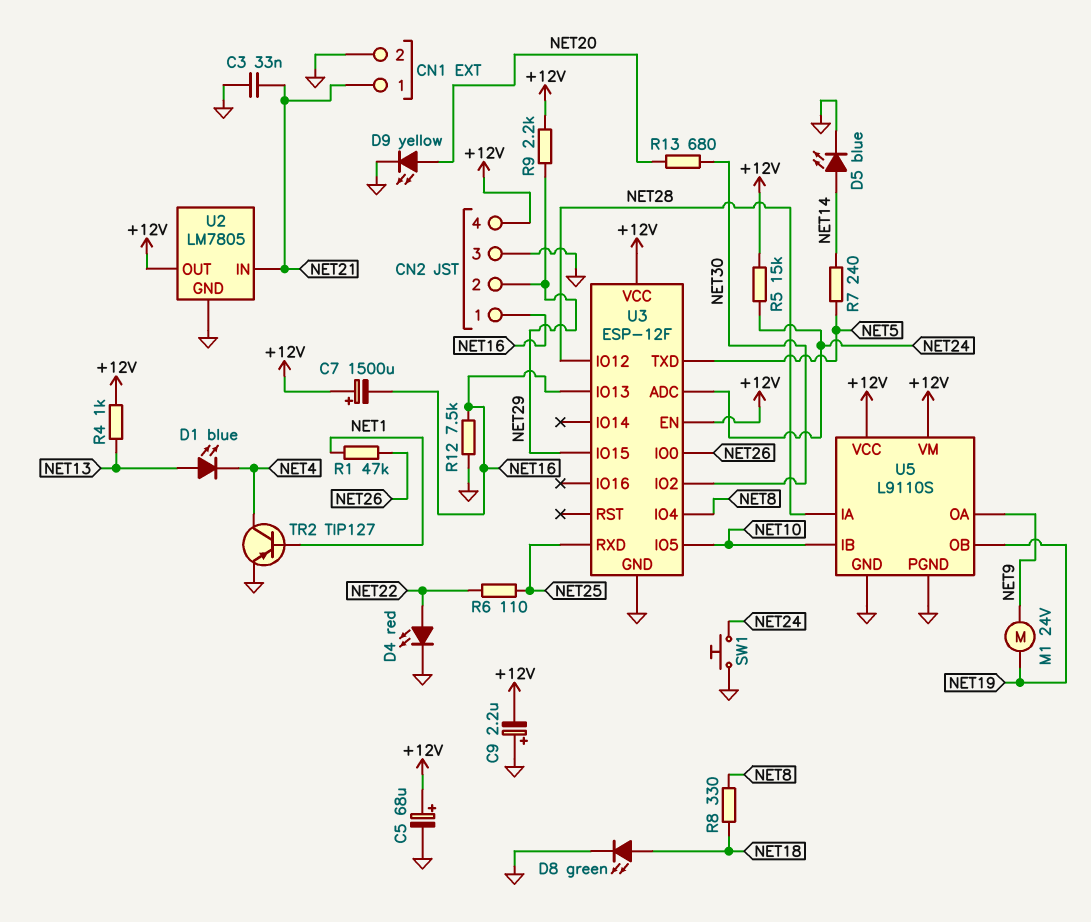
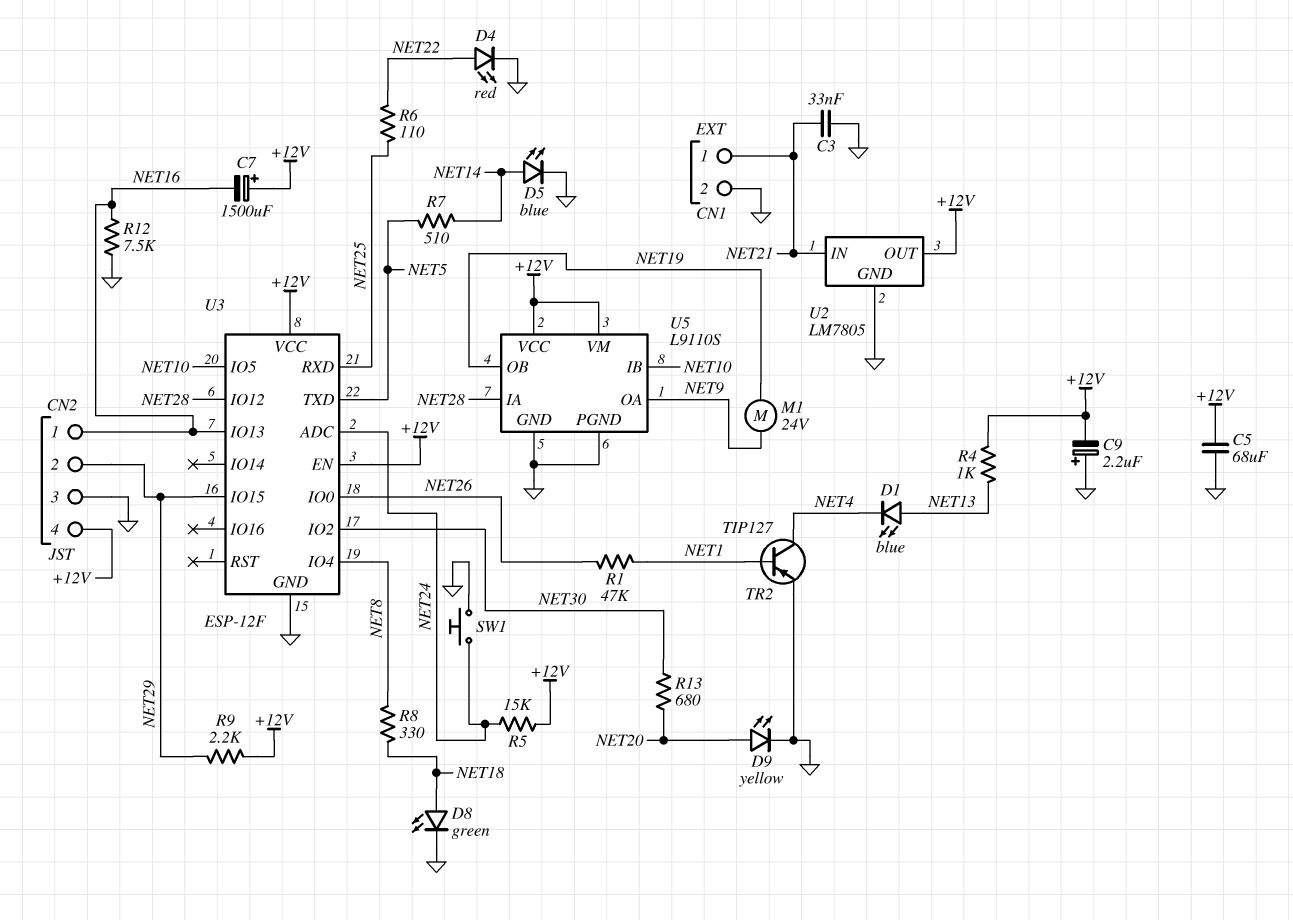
C5: 68uF (plus +12V, minus GND) -> 68uF (+12V, GND)
R7: 240 (NET5, NET14) -> 510 (NET5, NET14)

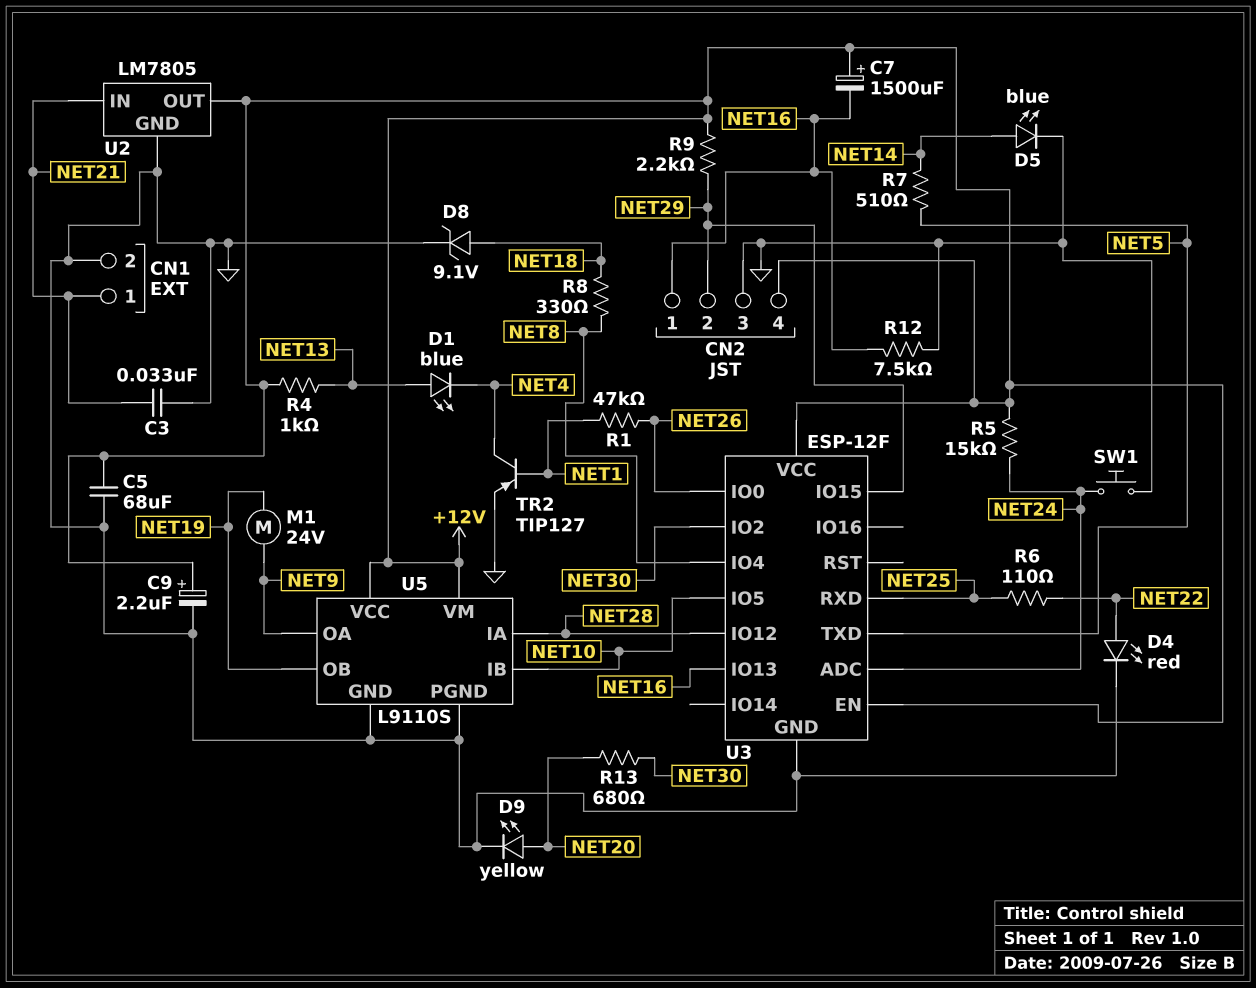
C9: 2.2uF (plus GND, minus +12V) -> 2.2uF (plus +12V, minus GND)
D8: LED green (A NET18, K GND) -> zener 9.1V (A NET18, K GND)

